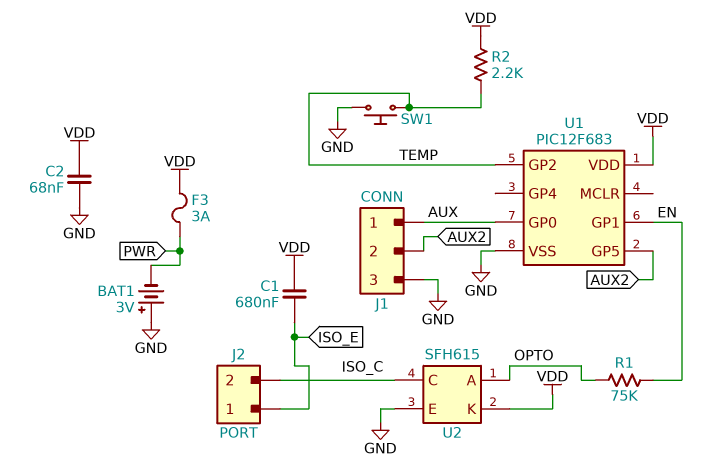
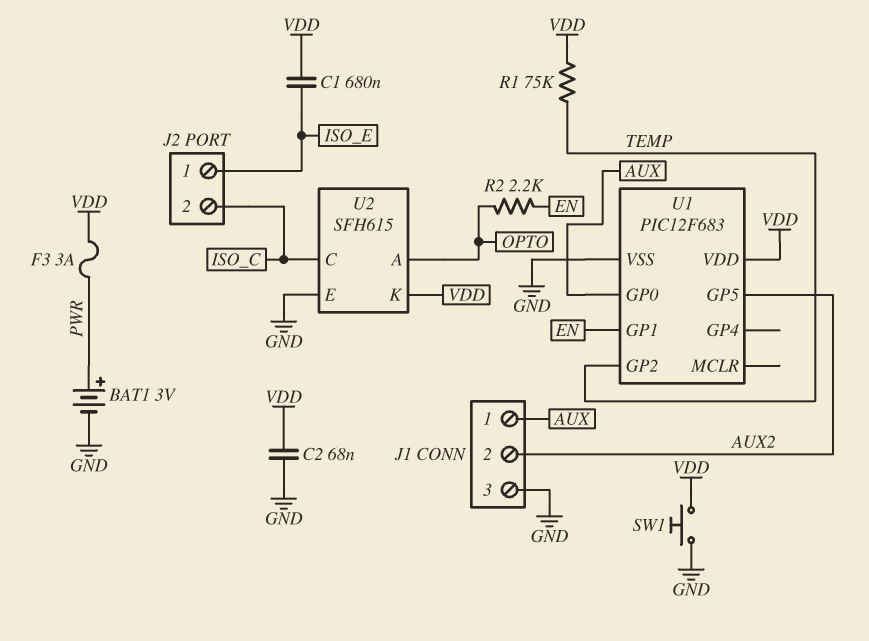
BAT1: 3V (plus GND, minus PWR) -> 3V (plus PWR, minus GND)
R1: 75k (EN, OPTO) -> 75k (TEMP, VDD)
R2: 2.2k (TEMP, VDD) -> 2.2k (EN, OPTO)
SW1: button (GND, TEMP) -> button (GND, VDD)

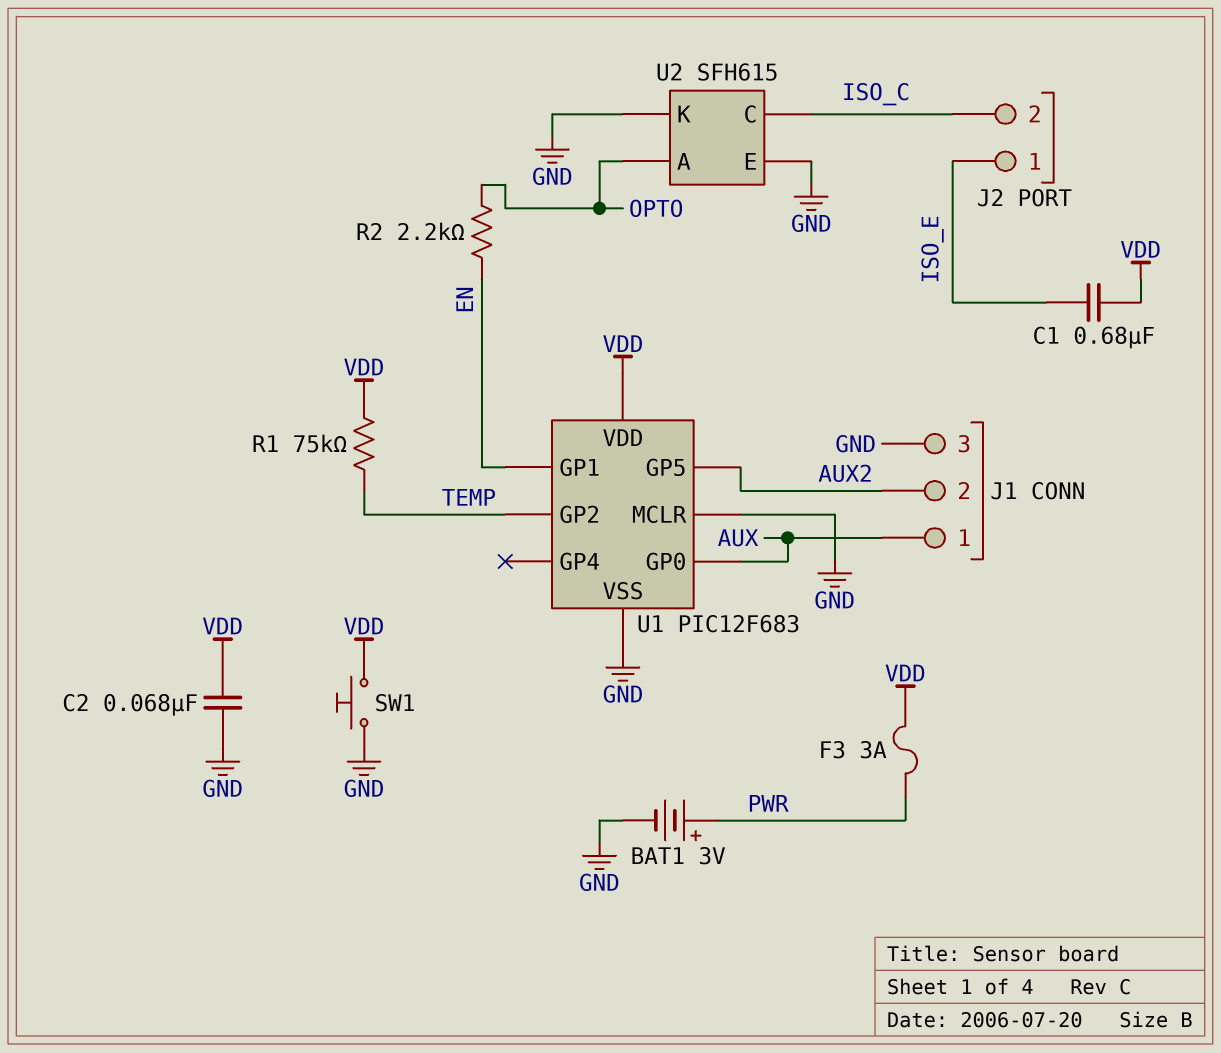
U1 pin MCLR: none -> GND
U2 pin K: VDD -> GND

